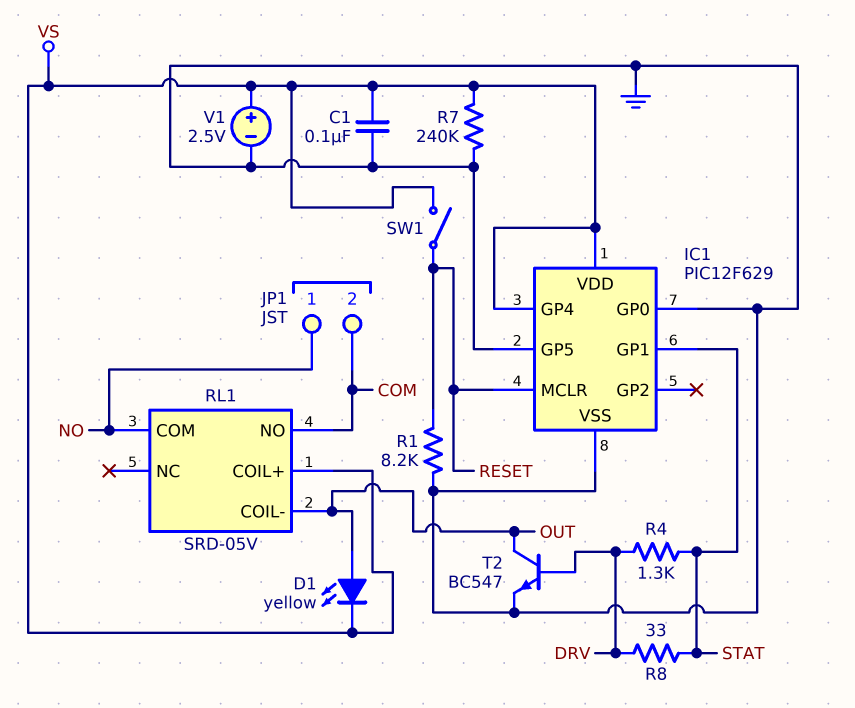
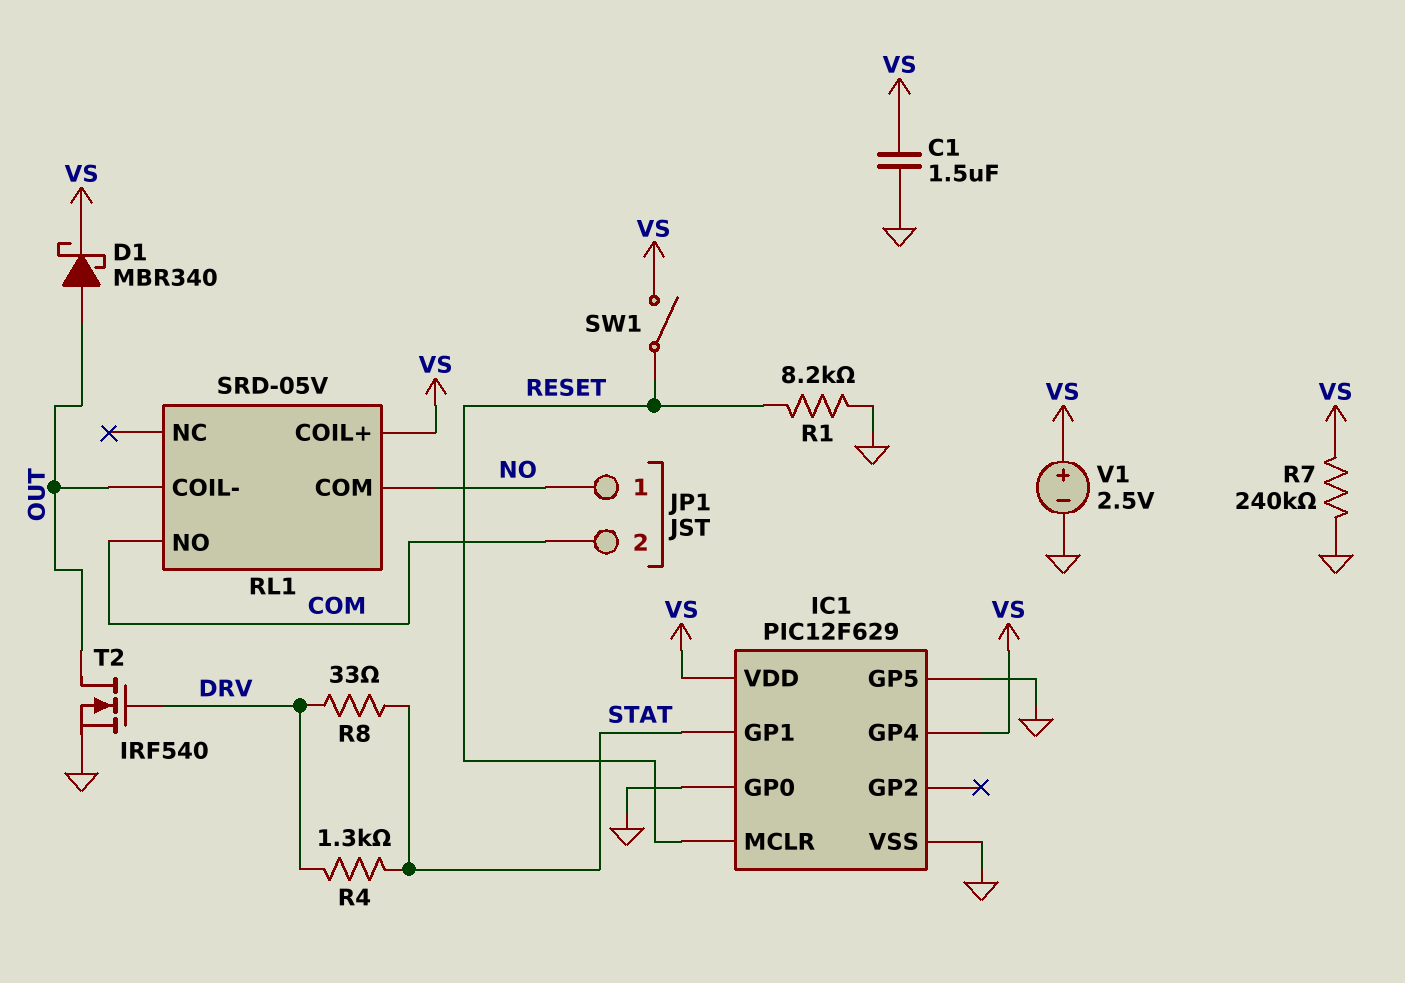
C1: 100nF (GND, VS) -> 1.5uF (GND, VS)
D1: LED yellow (A OUT, K VS) -> schottky MBR340 (A OUT, K VS)
T2: NPN BC547 (B DRV, C OUT, E GND) -> NMOS IRF540 (G DRV, D OUT, S GND)

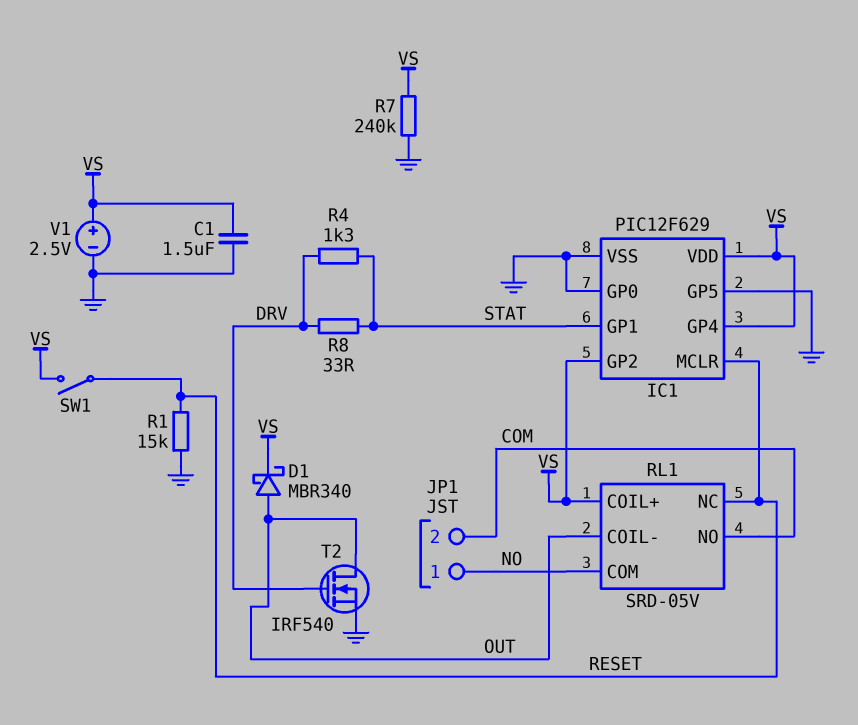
IC1 pin GP2: none -> VS
R1: 8.2k (GND, RESET) -> 15k (GND, RESET)
RL1 pin NC: none -> RESET

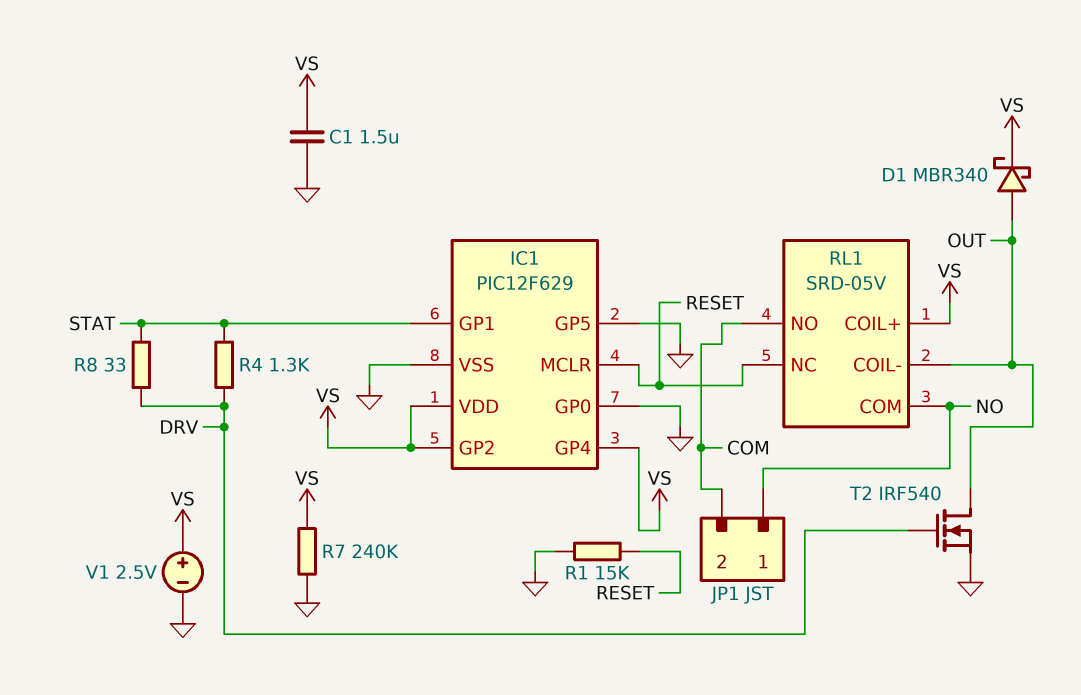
SW1: switch (RESET, VS) -> none

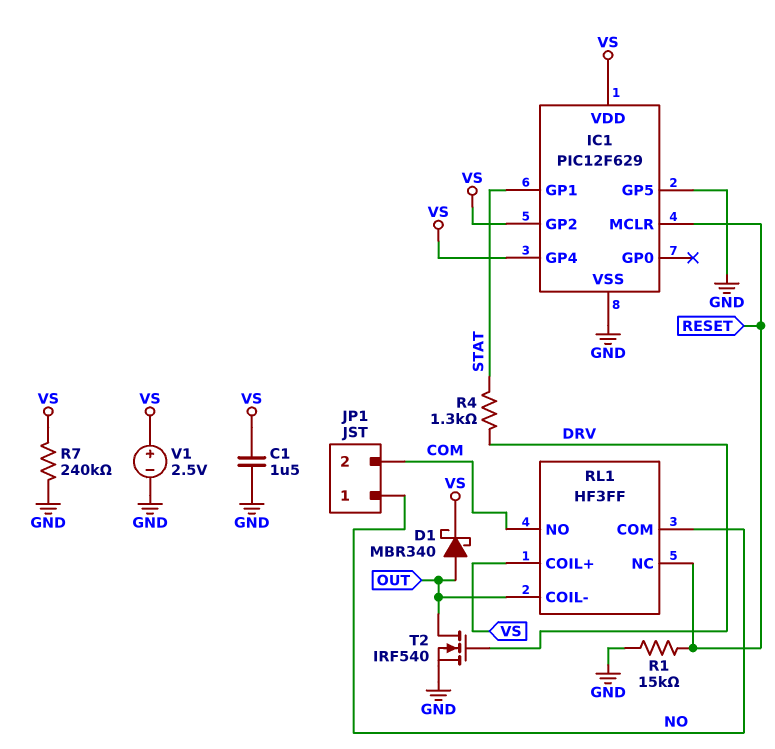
IC1 pin GP0: GND -> none
R8: 33 (DRV, STAT) -> none
RL1: SRD-05V -> HF3FF

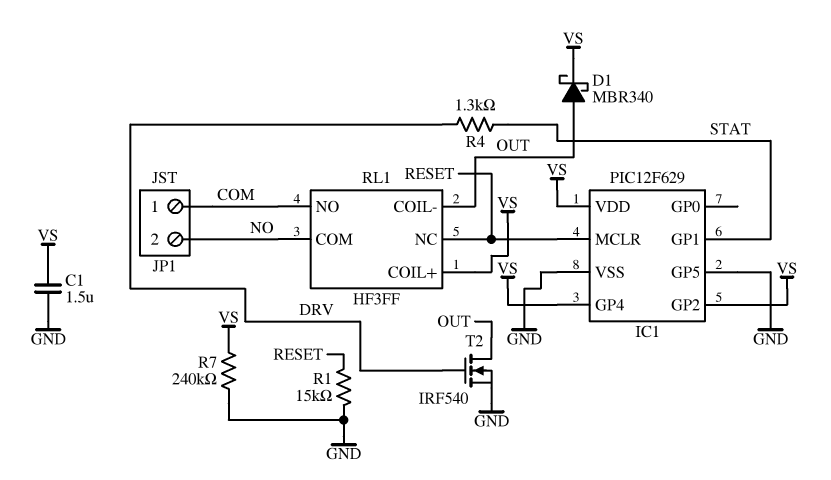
JP1 pin 1: NO -> COM
JP1 pin 2: COM -> NO
V1: 2.5V (plus VS, minus GND) -> none

